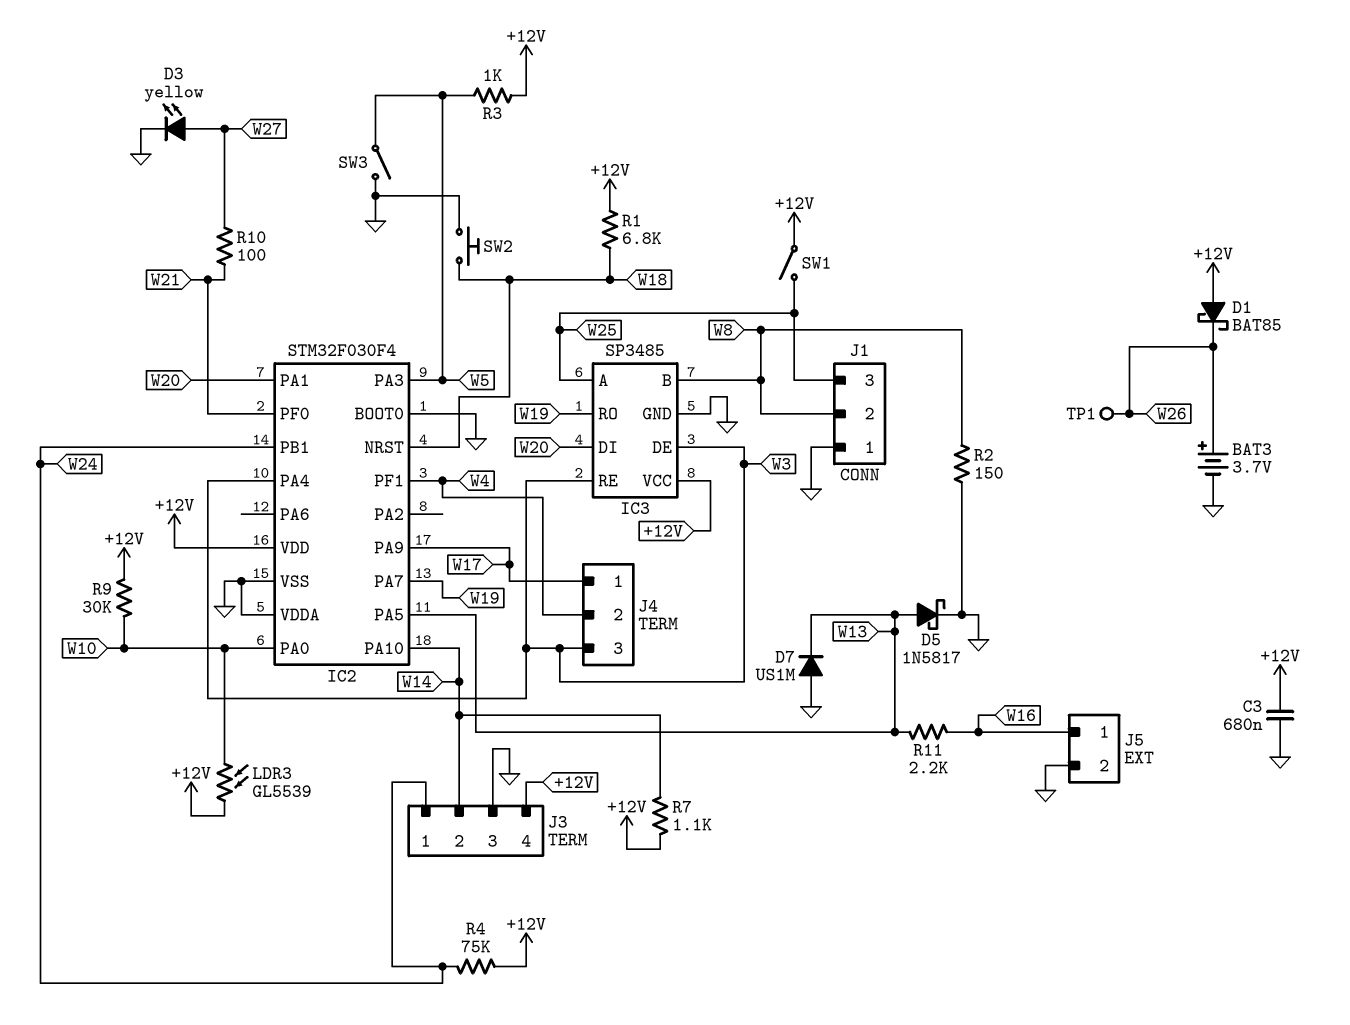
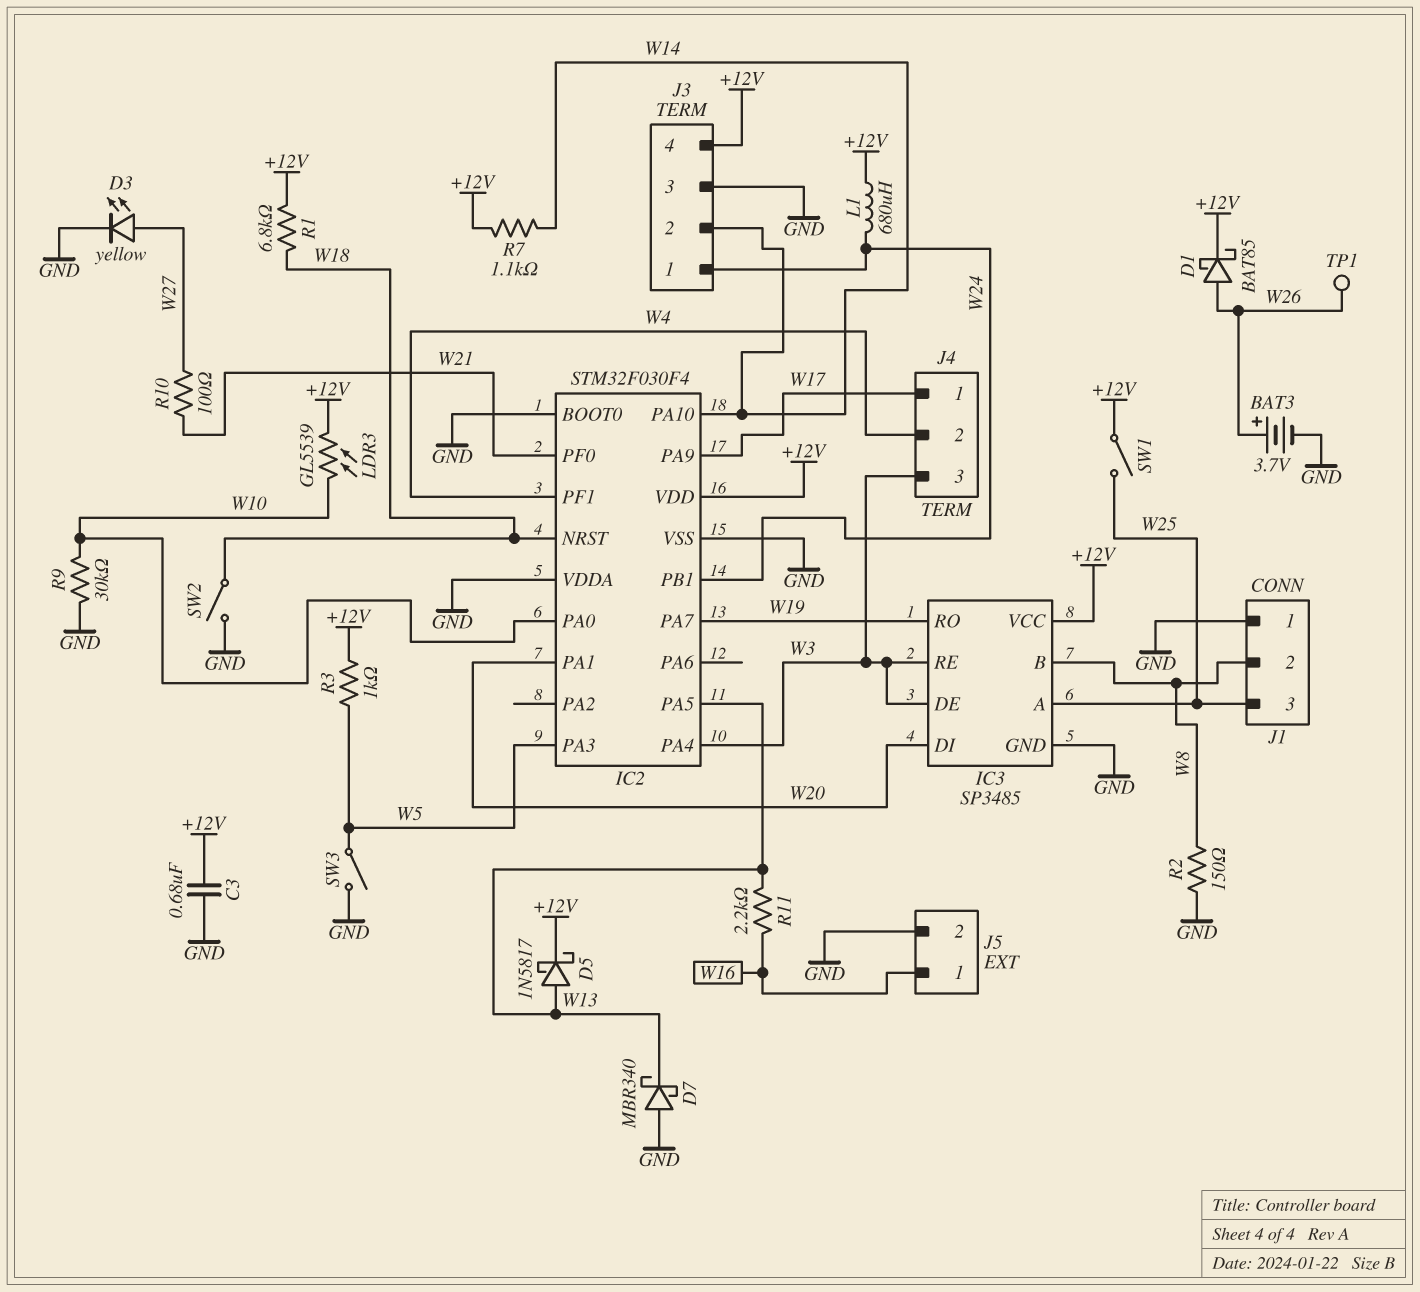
D1: schottky BAT85 (A +12V, K W26) -> schottky BAT85 (A W26, K +12V)
D5: schottky 1N5817 (A W13, K GND) -> schottky 1N5817 (A W13, K +12V)
D7: diode US1M (A GND, K W13) -> schottky MBR340 (A GND, K W13)
L1: none -> 680uH (+12V, W24)
R4: 75k (+12V, W24) -> none
R9: 30k (+12V, W10) -> 30k (GND, W10)
SW2: button (GND, W18) -> switch (GND, W18)

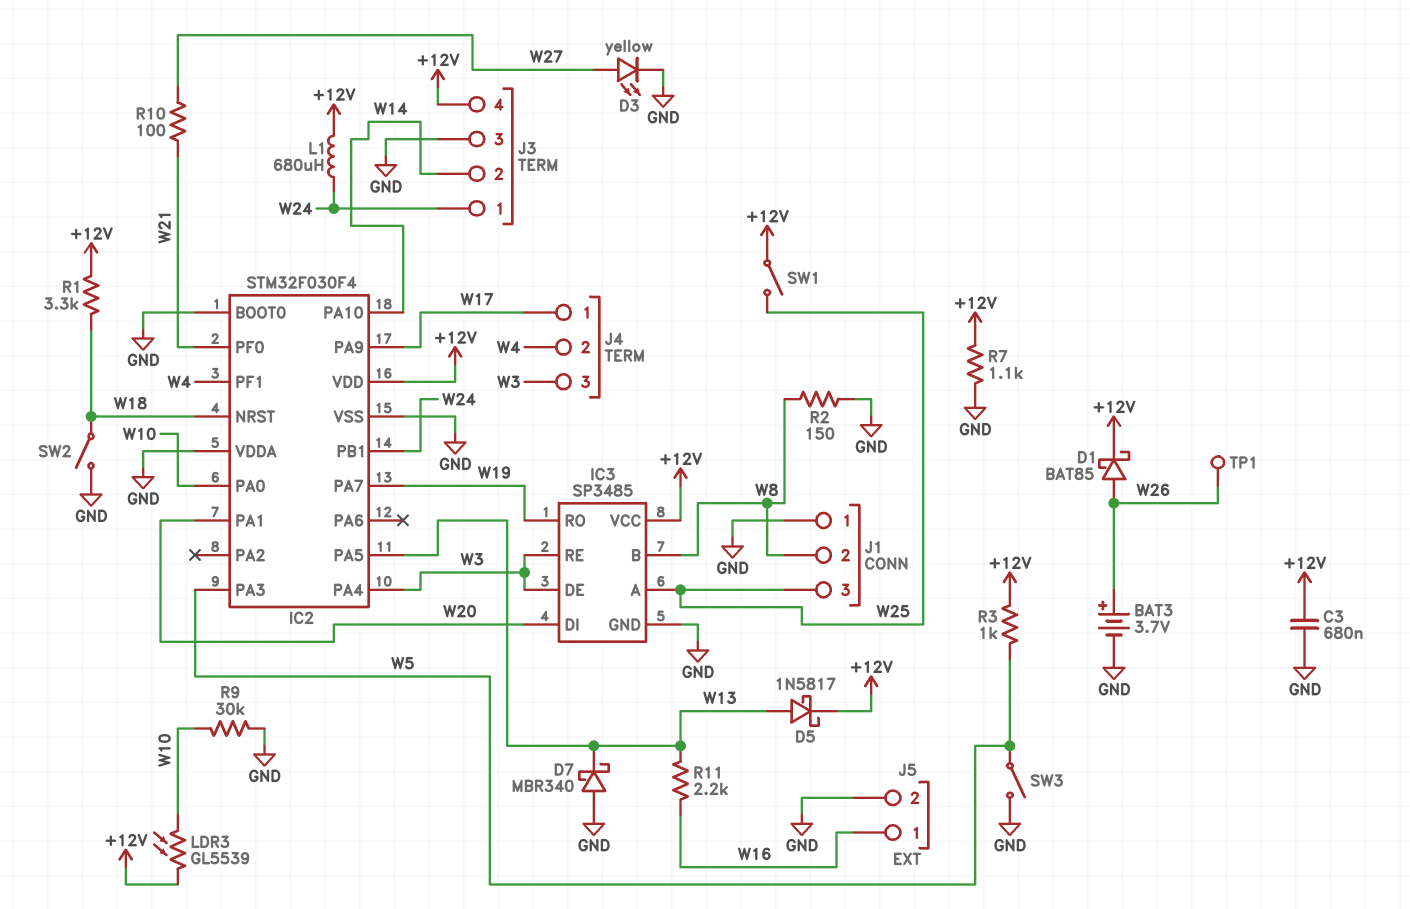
R1: 6.8k (+12V, W18) -> 3.3k (+12V, W18)
R7: 1.1k (+12V, W14) -> 1.1k (+12V, GND)

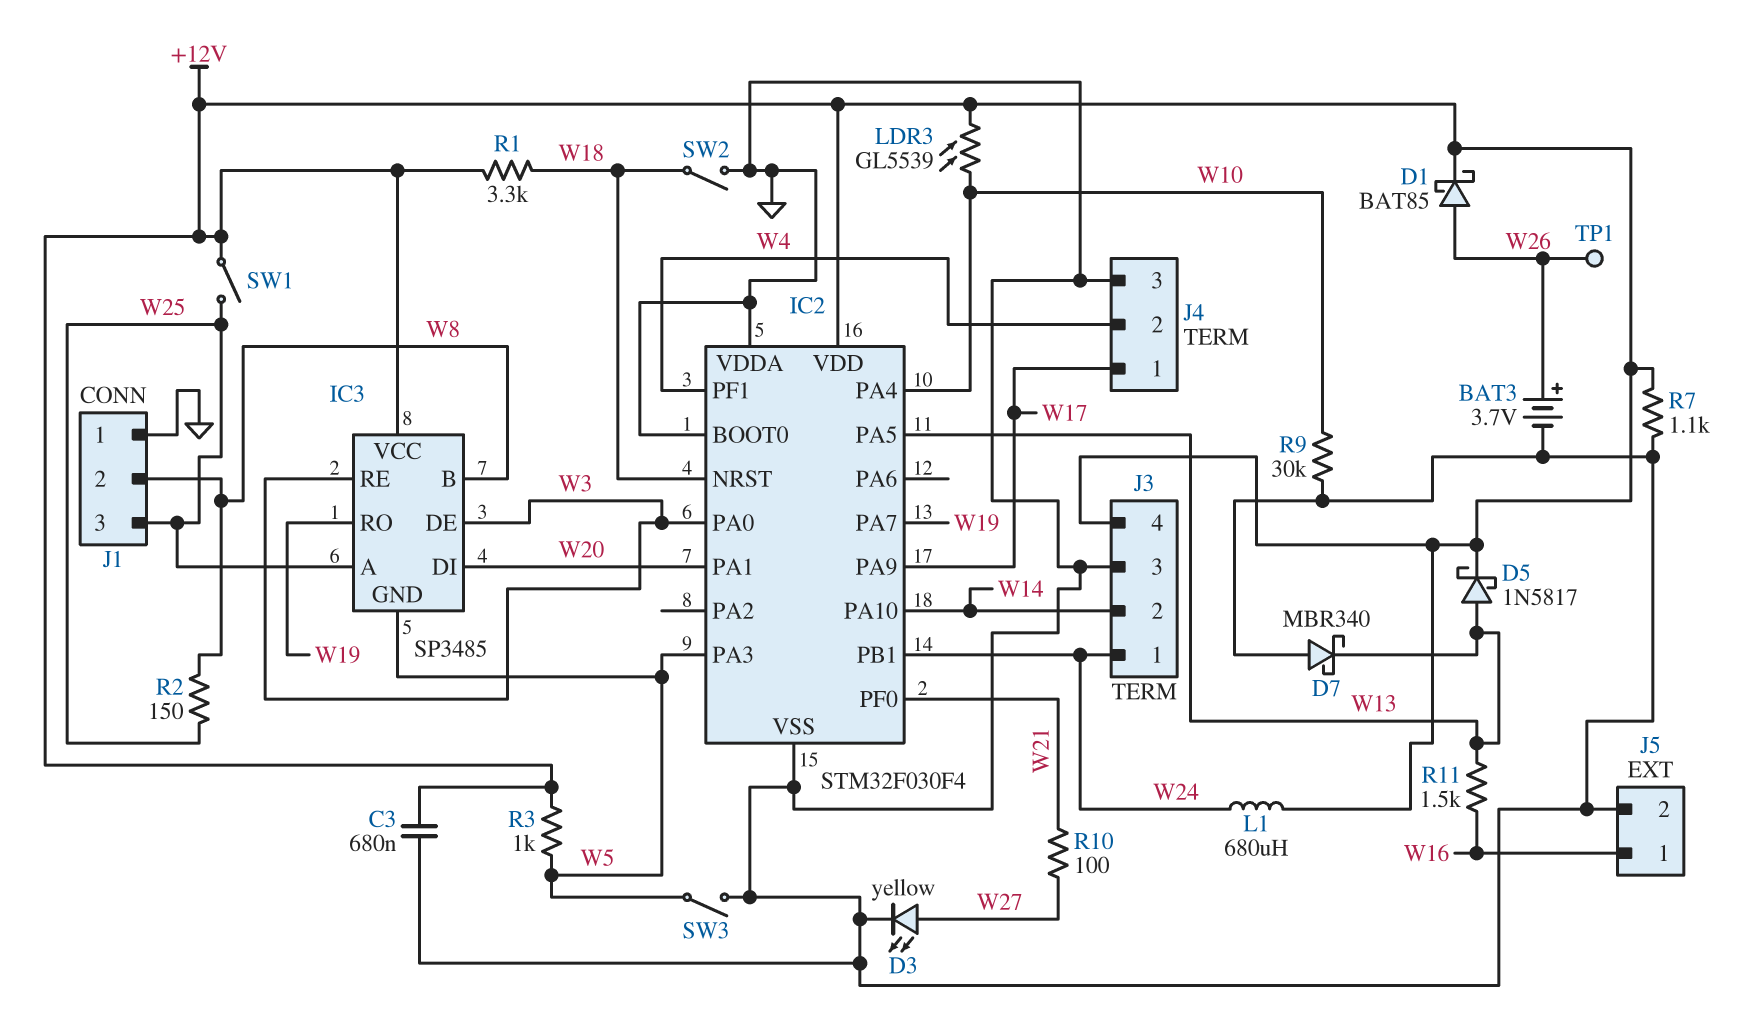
IC2 pin PA0: W10 -> W3
IC2 pin PA4: W3 -> W10
IC3 pin GND: GND -> W5
J4 pin 3: W3 -> GND
R2: 150 (GND, W8) -> 150 (W8, W25)
R11: 2.2k (W13, W16) -> 1.5k (W13, W16)

